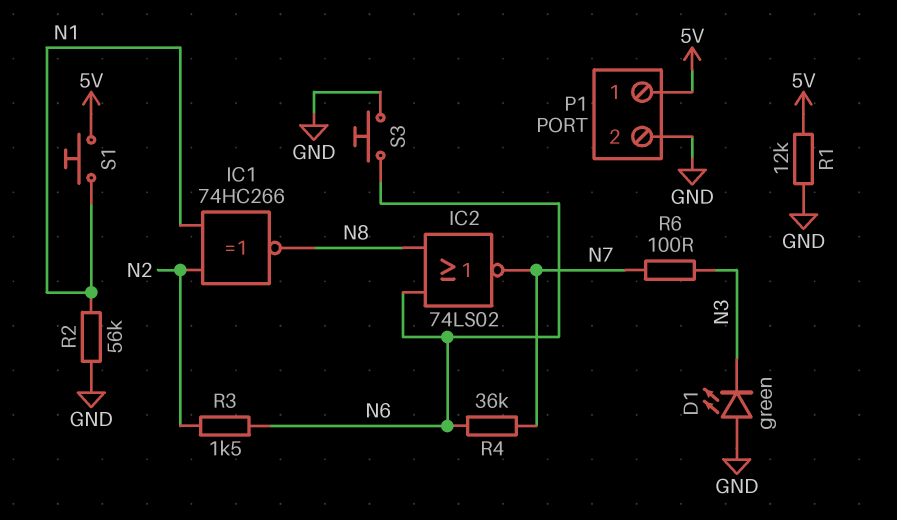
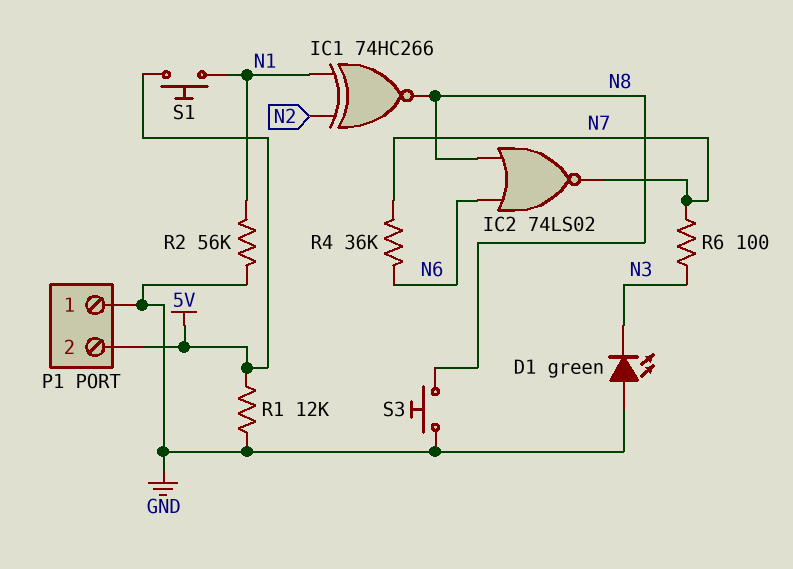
P1 pin 1: 5V -> GND
P1 pin 2: GND -> 5V
R3: 1.5k (N2, N6) -> none
S3: button (GND, N6) -> button (GND, N8)

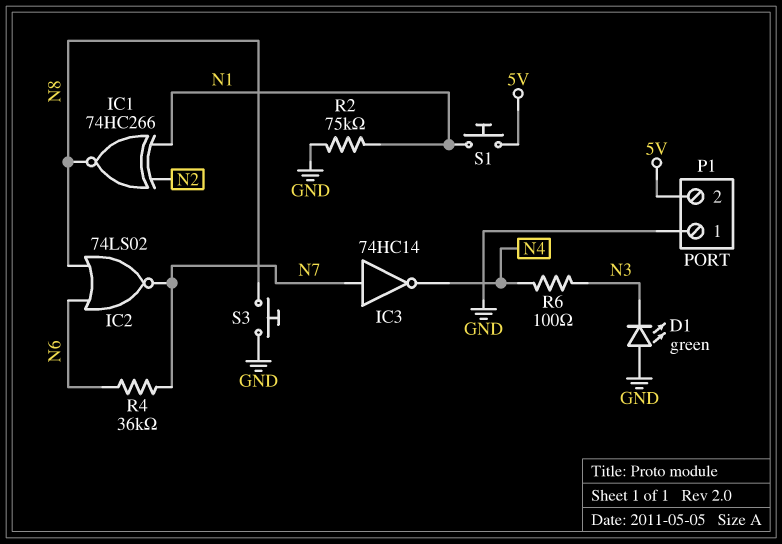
IC3: none -> NOT 74HC14 (in N7, out N4)
R1: 12k (5V, GND) -> none
R2: 56k (GND, N1) -> 75k (GND, N1)
R6: 100 (N3, N7) -> 100 (N3, N4)

